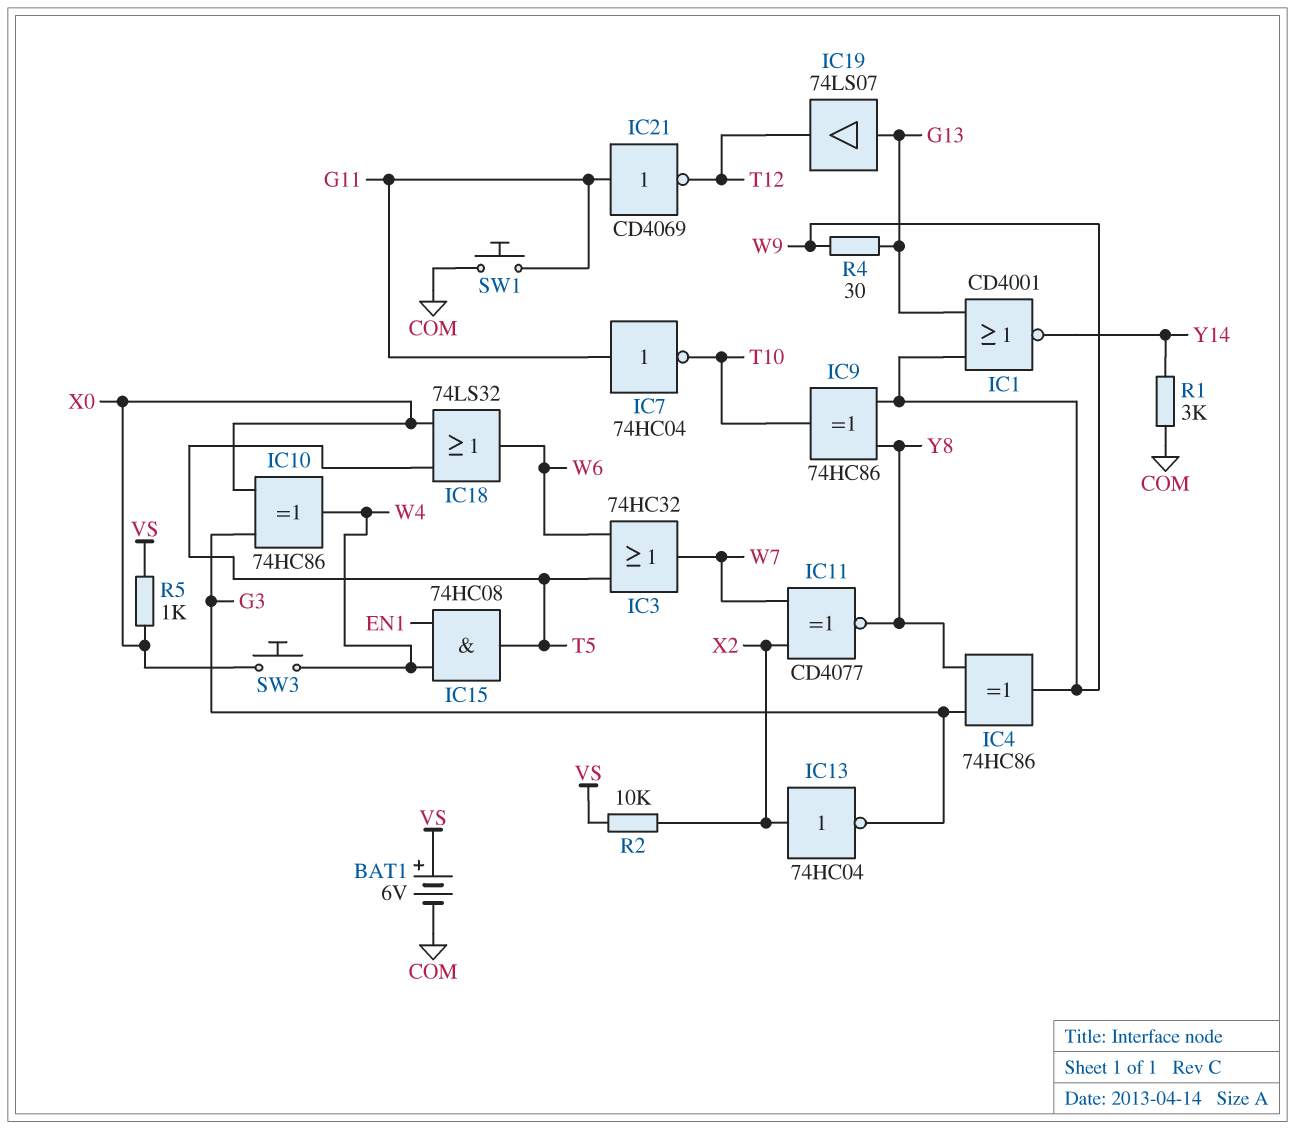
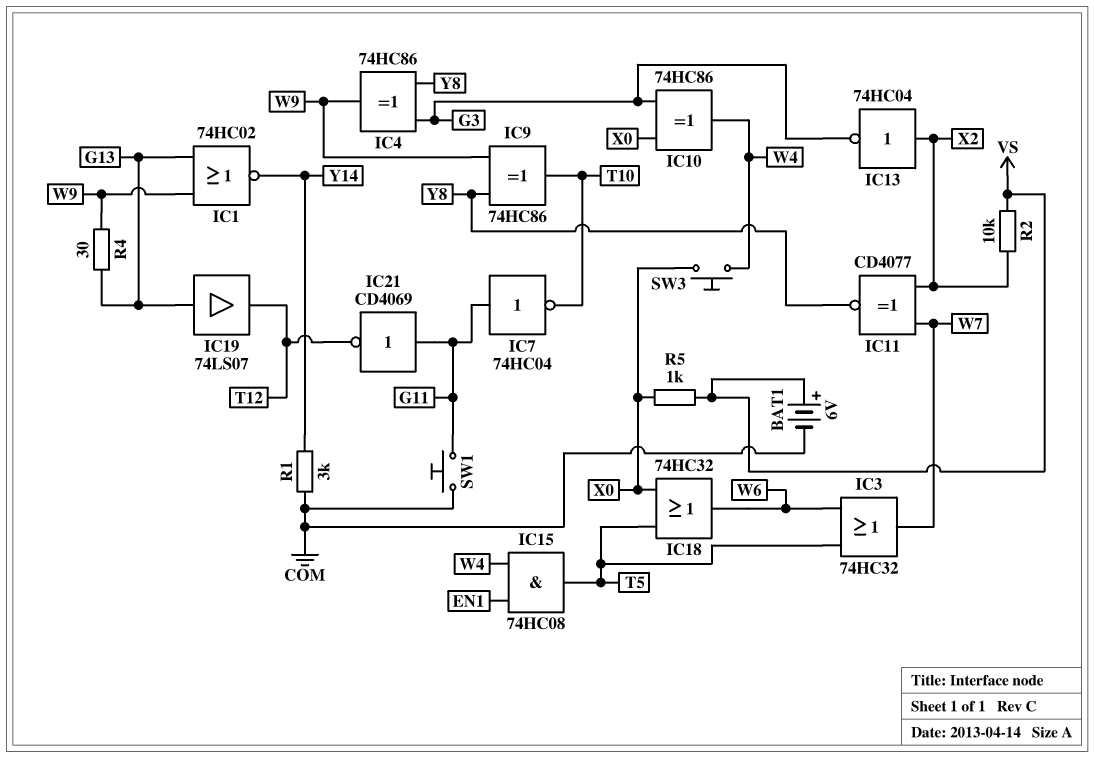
IC1: NOR CD4001 (in G13, in W9, out Y14) -> NOR 74HC02 (in G13, in W9, out Y14)
IC18: OR 74LS32 (in T5, in X0, out W6) -> OR 74HC32 (in T5, in X0, out W6)

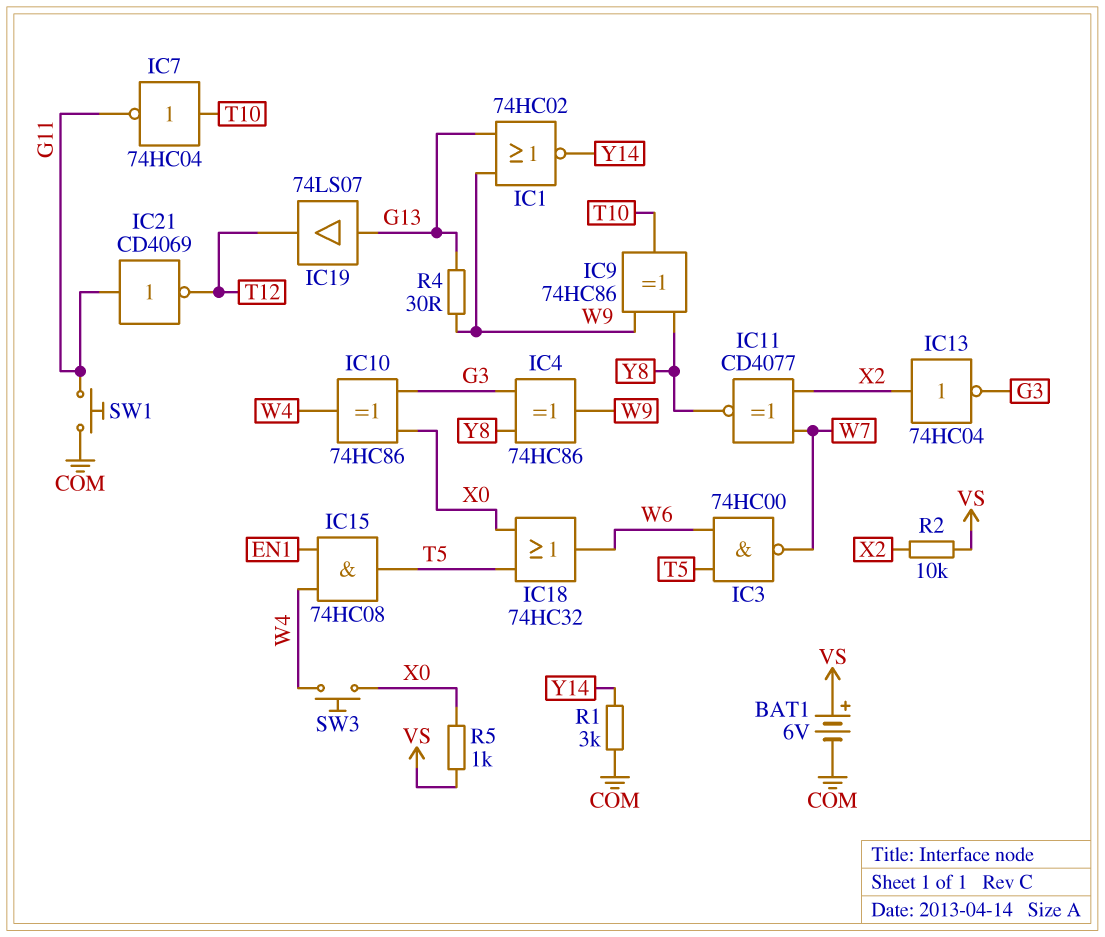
IC3: OR 74HC32 (in T5, in W6, out W7) -> NAND 74HC00 (in T5, in W6, out W7)
IC7: NOT 74HC04 (in G11, out T10) -> NOT 74HC04 (in T10, out G11)

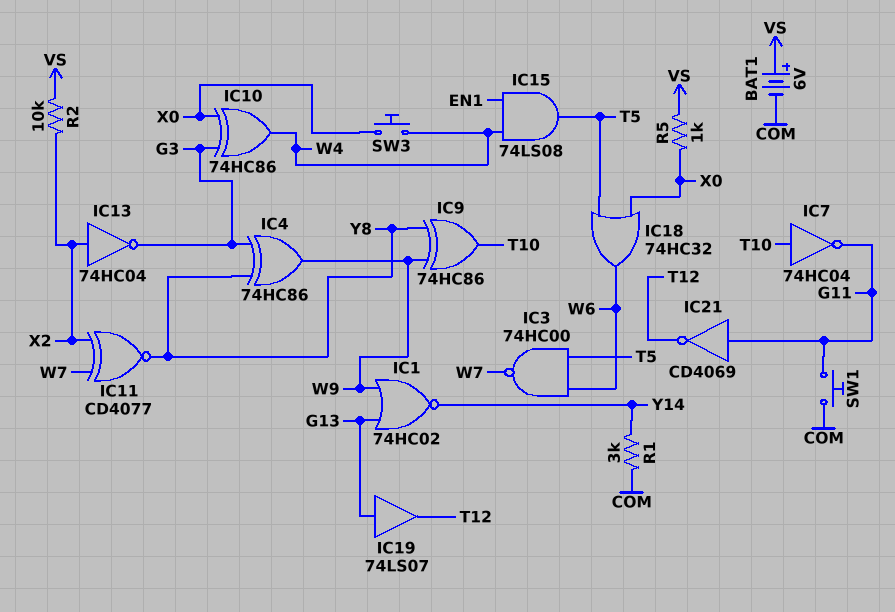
IC15: AND 74HC08 (in EN1, in W4, out T5) -> AND 74LS08 (in EN1, in W4, out T5)
R4: 30 (G13, W9) -> none

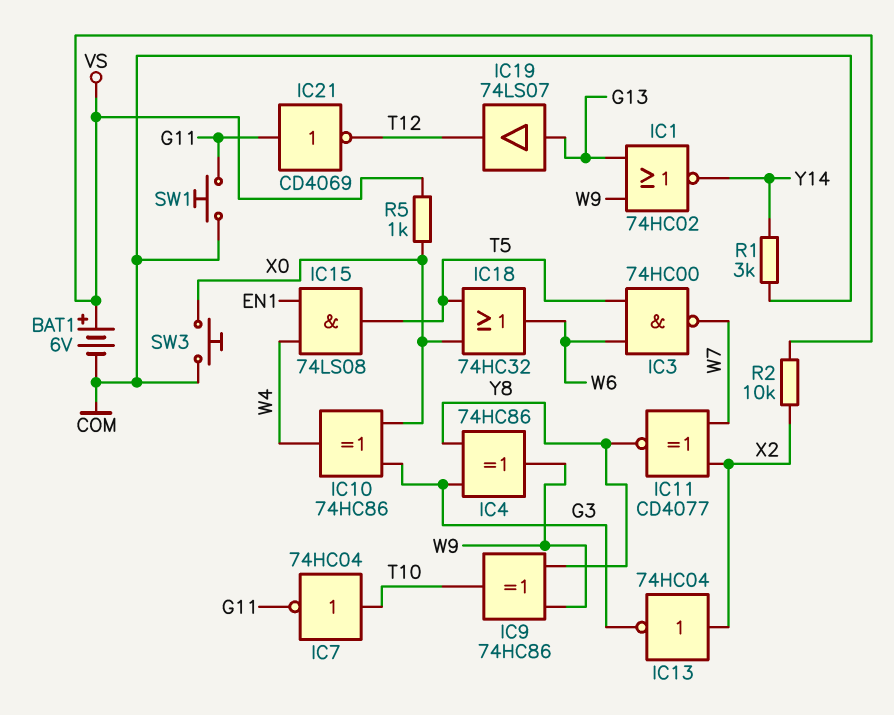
SW3: button (W4, X0) -> button (COM, X0)

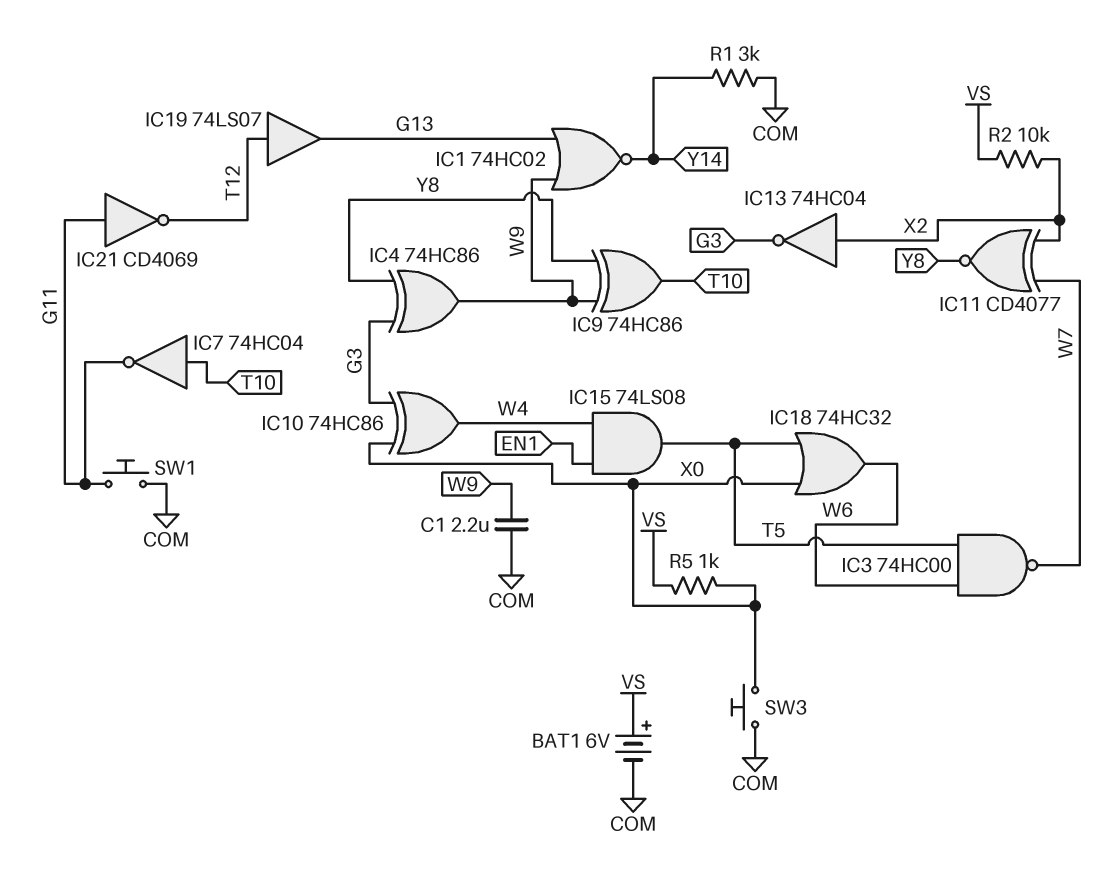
C1: none -> 2.2uF (COM, W9)
IC19: buffer 74LS07 (in G13, out T12) -> buffer 74LS07 (in T12, out G13)

